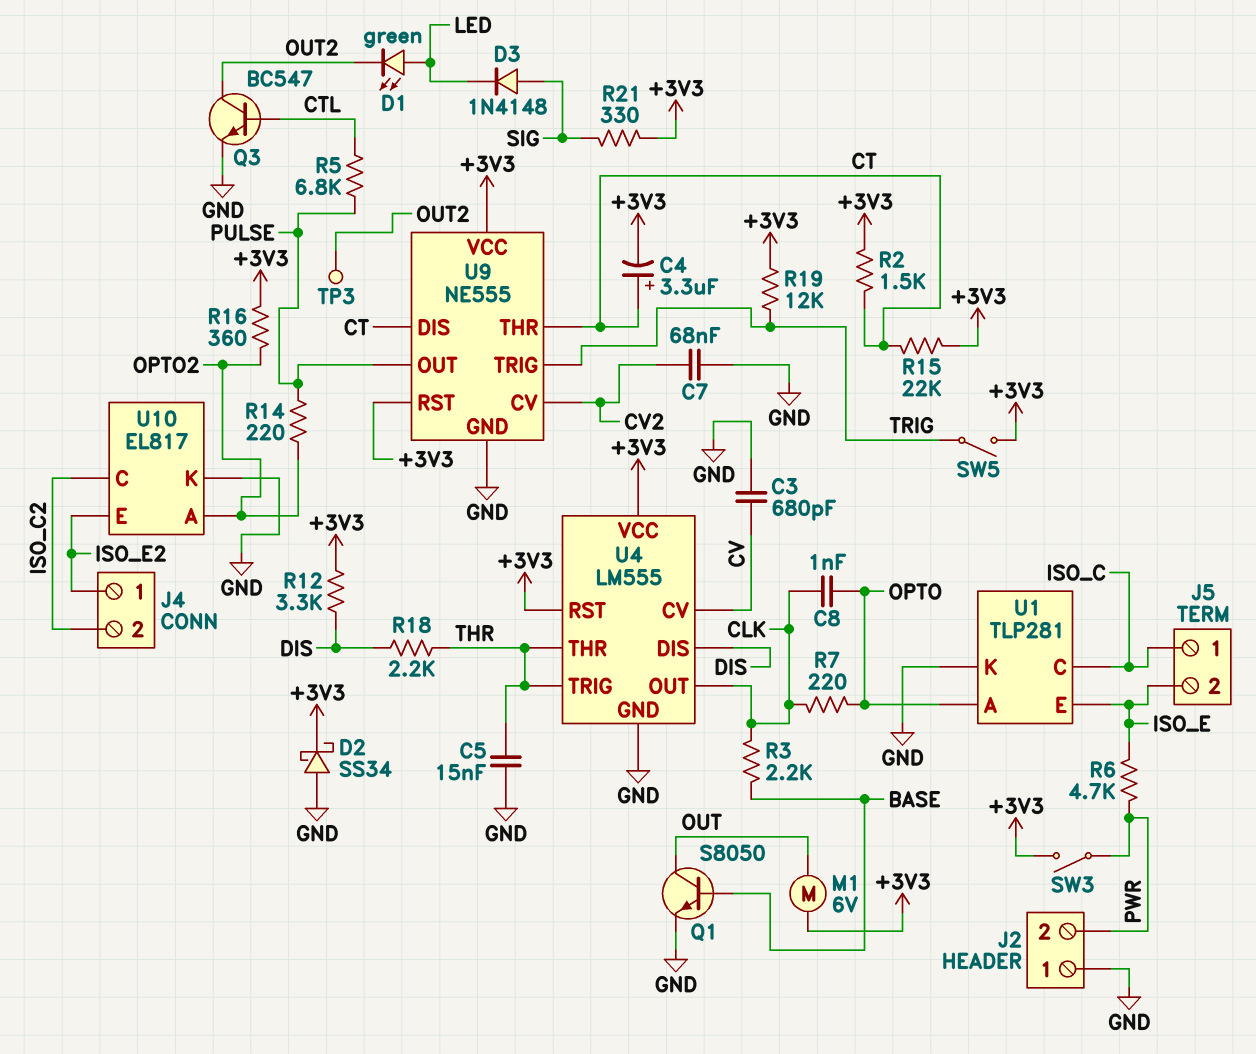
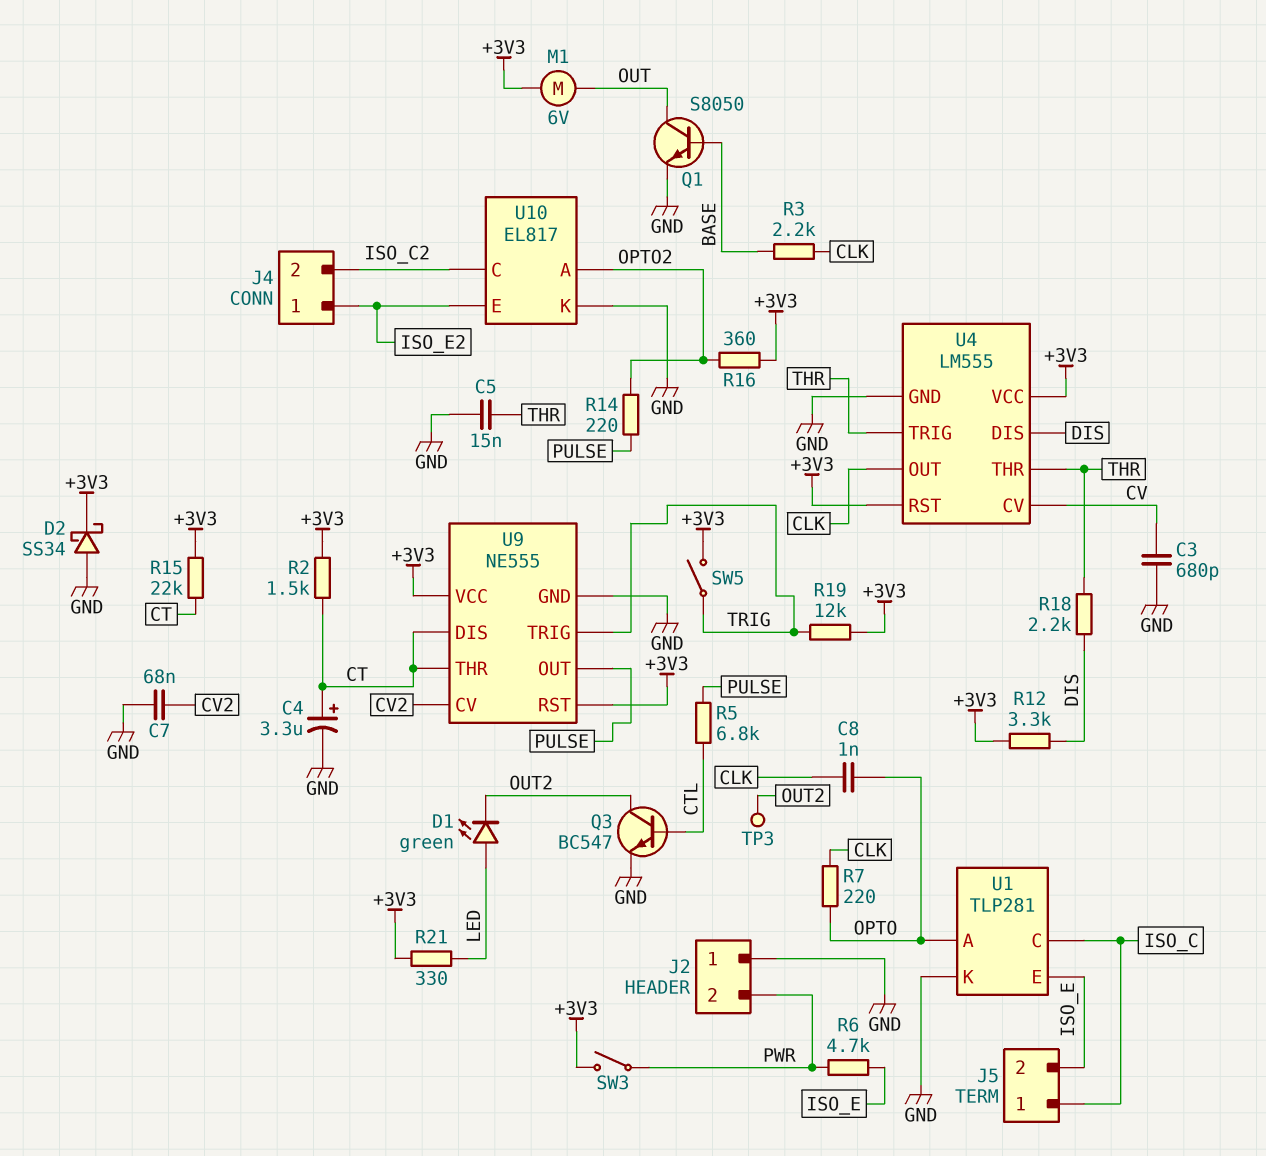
C4: 3.3uF (plus CT, minus +3V3) -> 3.3uF (plus CT, minus GND)
D3: diode 1N4148 (A SIG, K LED) -> none
R21: 330 (+3V3, SIG) -> 330 (+3V3, LED)

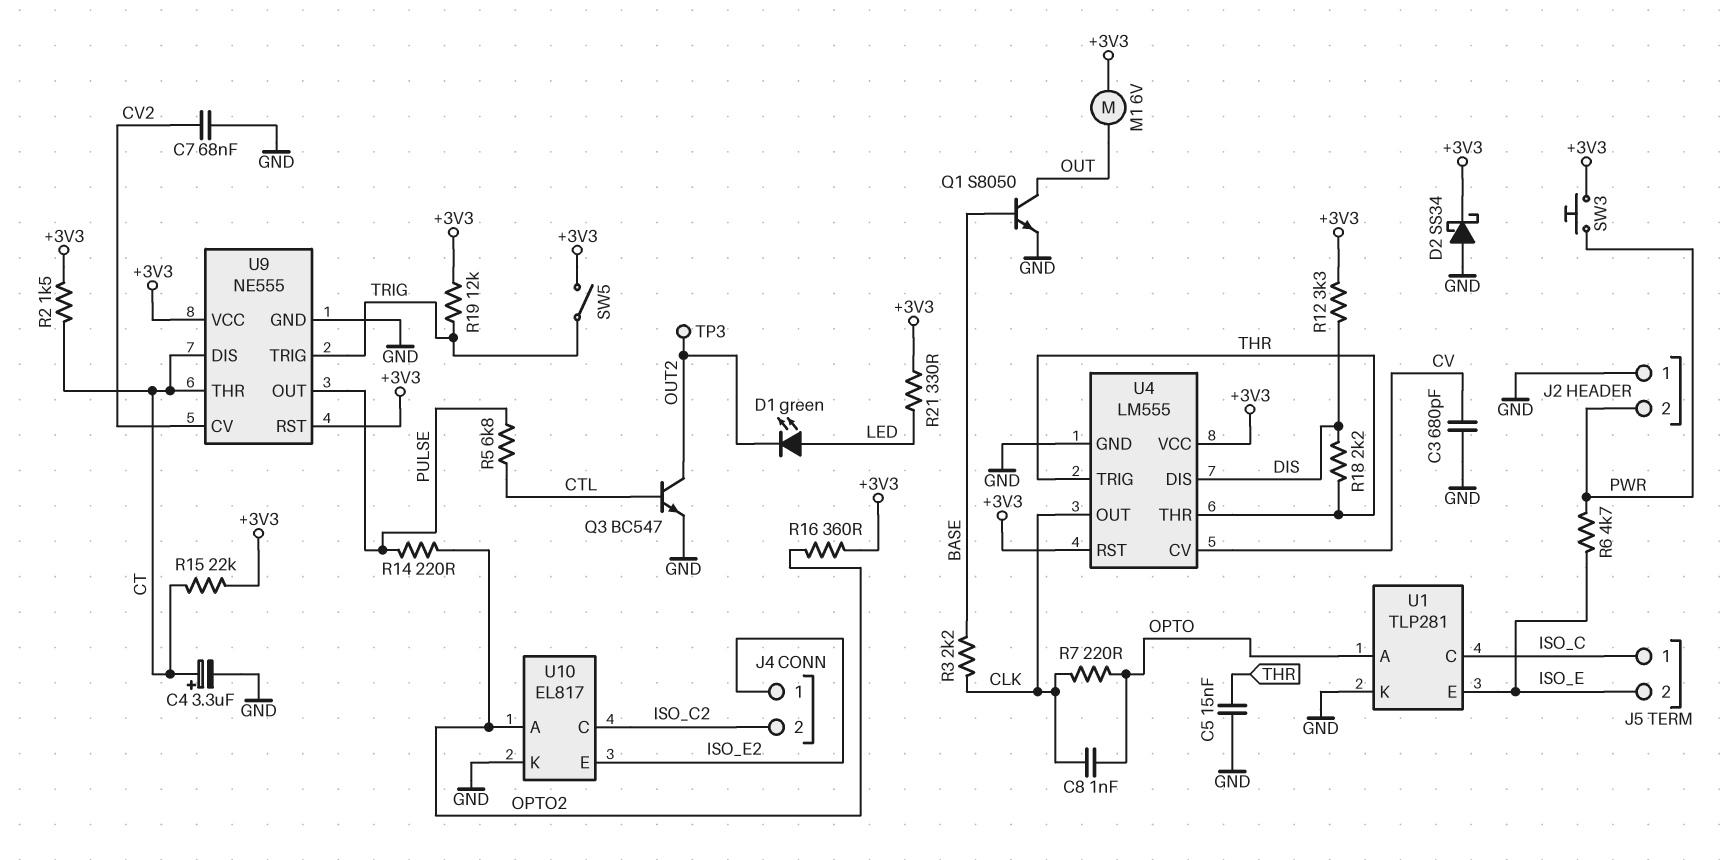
SW3: switch (+3V3, PWR) -> button (+3V3, PWR)

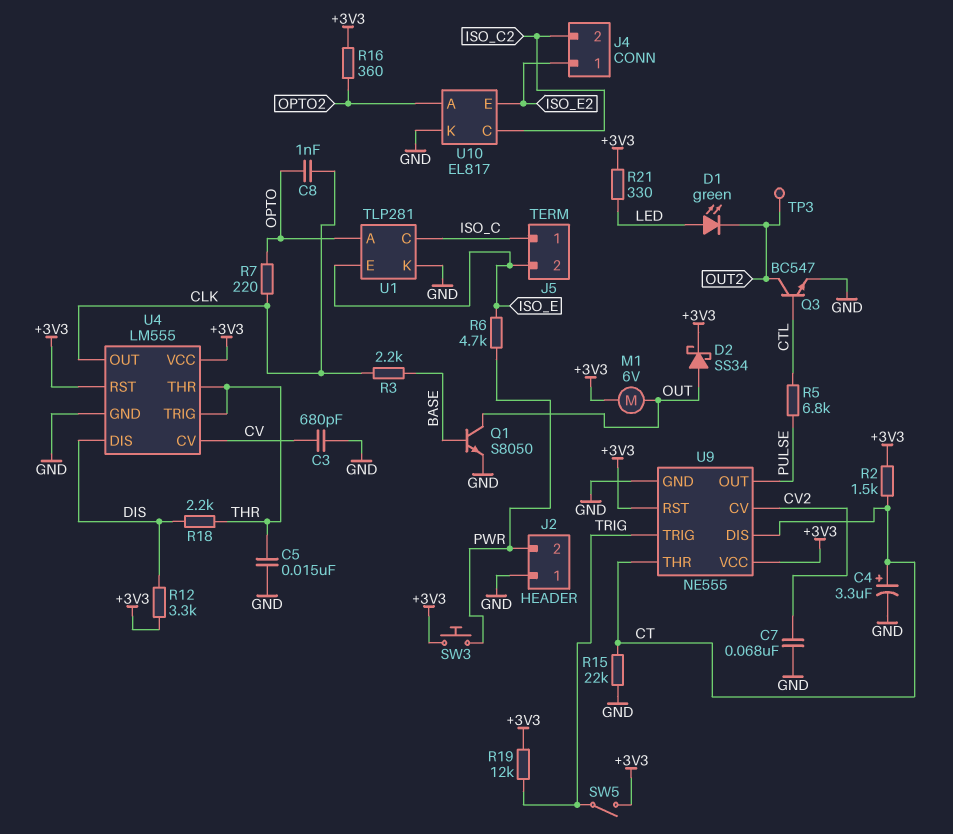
D2: schottky SS34 (A GND, K +3V3) -> schottky SS34 (A OUT, K +3V3)
R14: 220 (OPTO2, PULSE) -> none
R15: 22k (+3V3, CT) -> 22k (CT, GND)

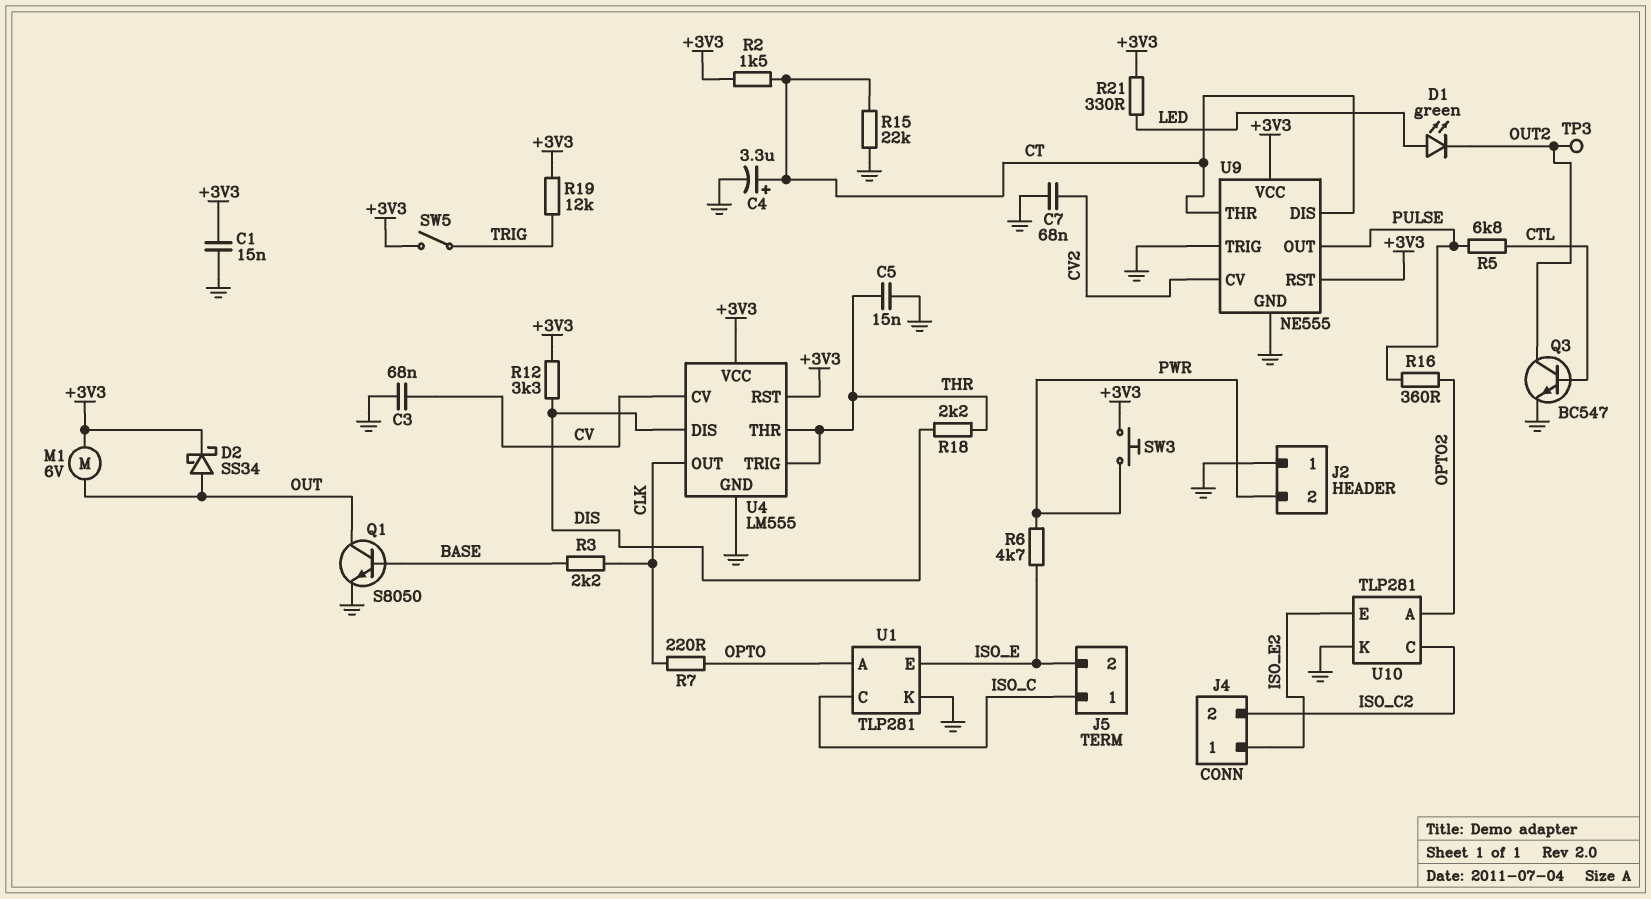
C1: none -> 15nF (+3V3, GND)
C3: 680pF (CV, GND) -> 68nF (CV, GND)
C8: 1nF (CLK, OPTO) -> none
R16: 360 (+3V3, OPTO2) -> 360 (OPTO2, PULSE)
U9 pin TRIG: TRIG -> GND
U10: EL817 -> TLP281

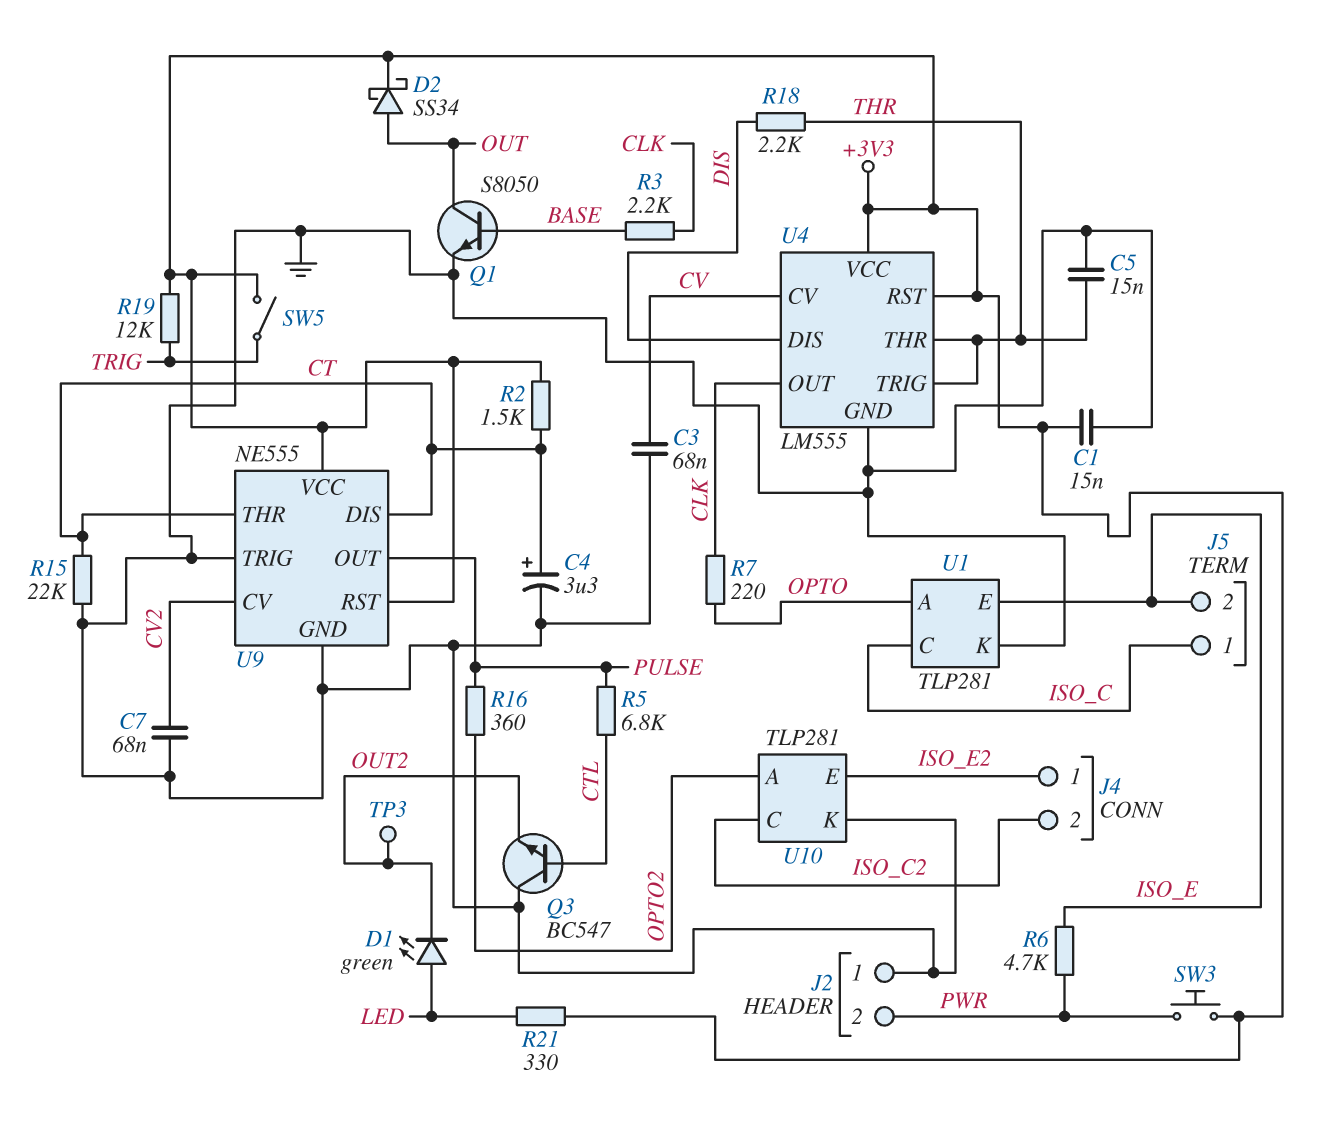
M1: motor 6V (+3V3, OUT) -> none
Q3: NPN BC547 (B CTL, C OUT2, E GND) -> NPN BC547 (B CTL, C GND, E OUT2)
R12: 3.3k (+3V3, DIS) -> none

